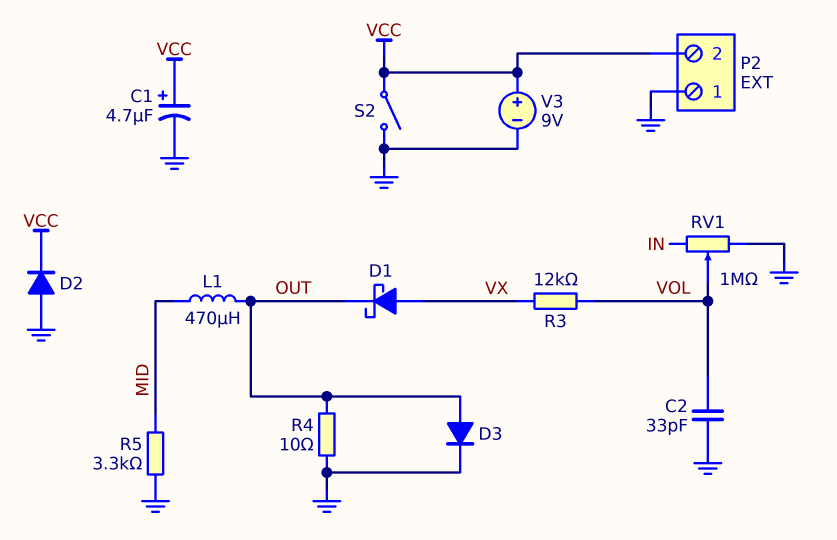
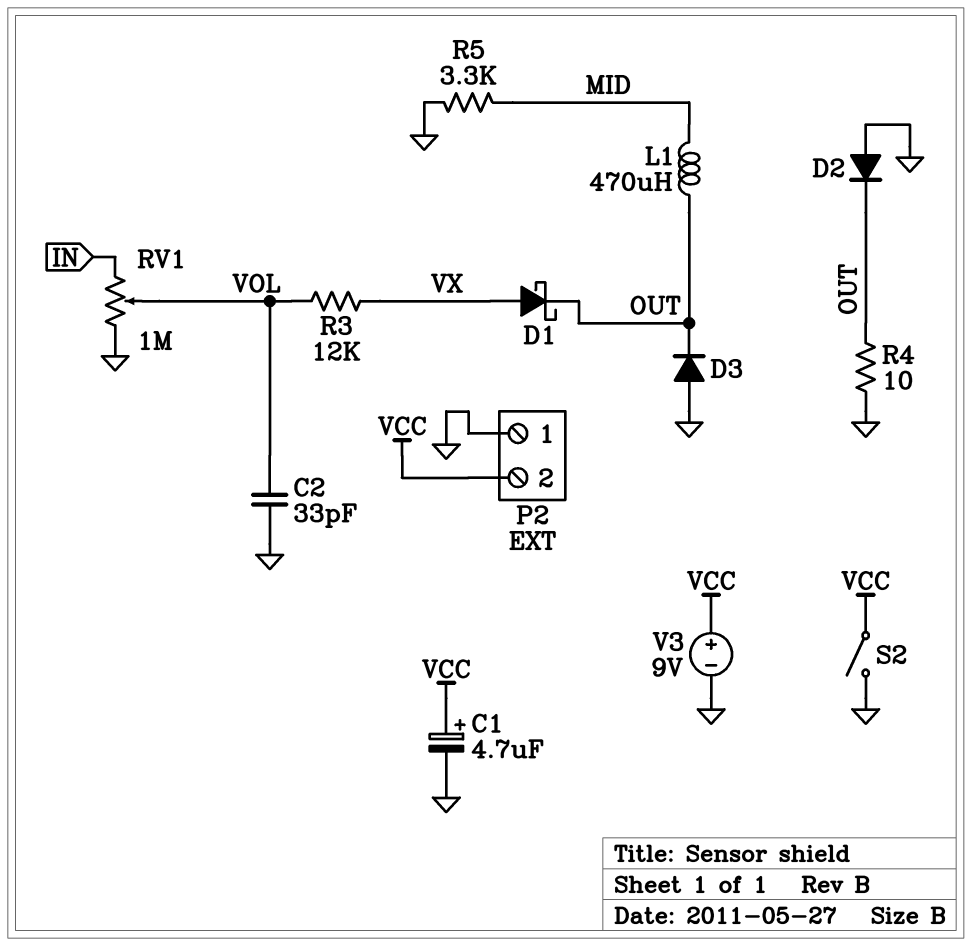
D2: diode (A GND, K VCC) -> diode (A GND, K OUT)
D3: diode (A OUT, K GND) -> diode (A GND, K OUT)

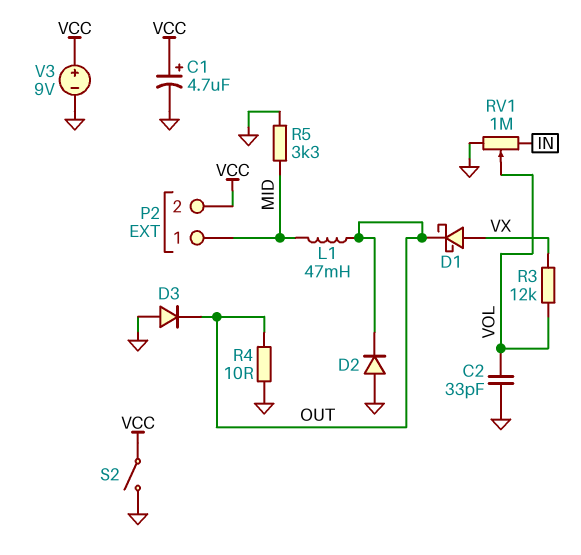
L1: 470uH (MID, OUT) -> 47mH (MID, OUT)
P2 pin 1: GND -> MID

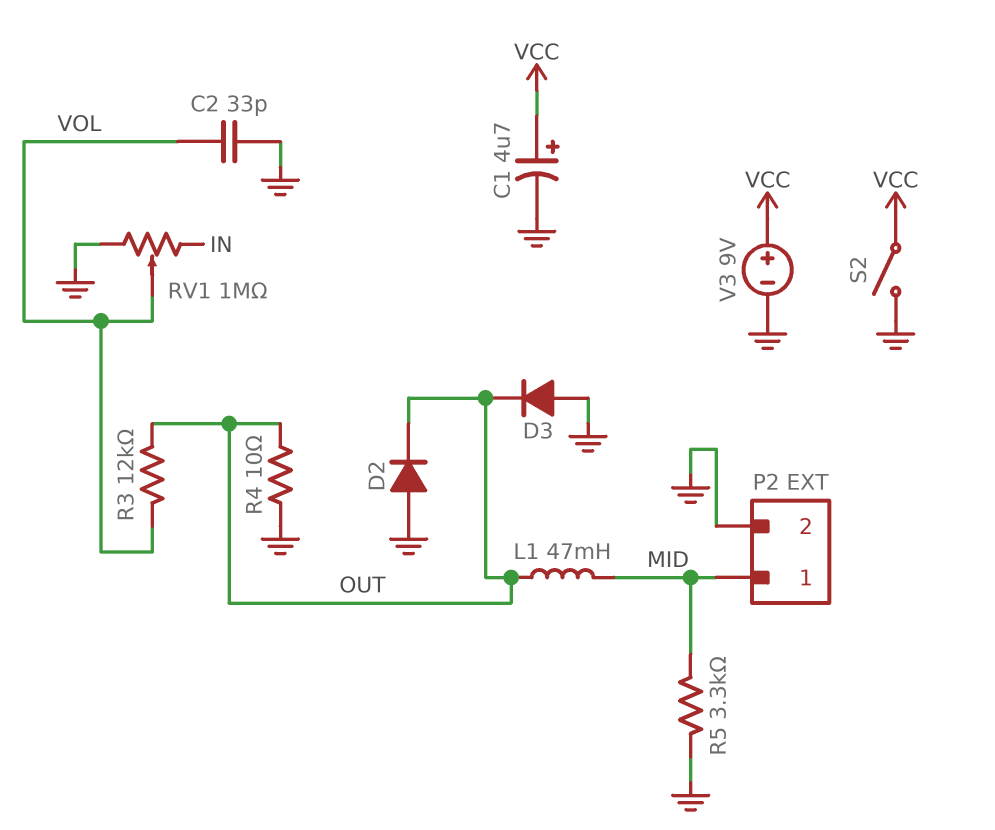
D1: schottky (A VX, K OUT) -> none
P2 pin 2: VCC -> GND
R3: 12k (VOL, VX) -> 12k (OUT, VOL)

